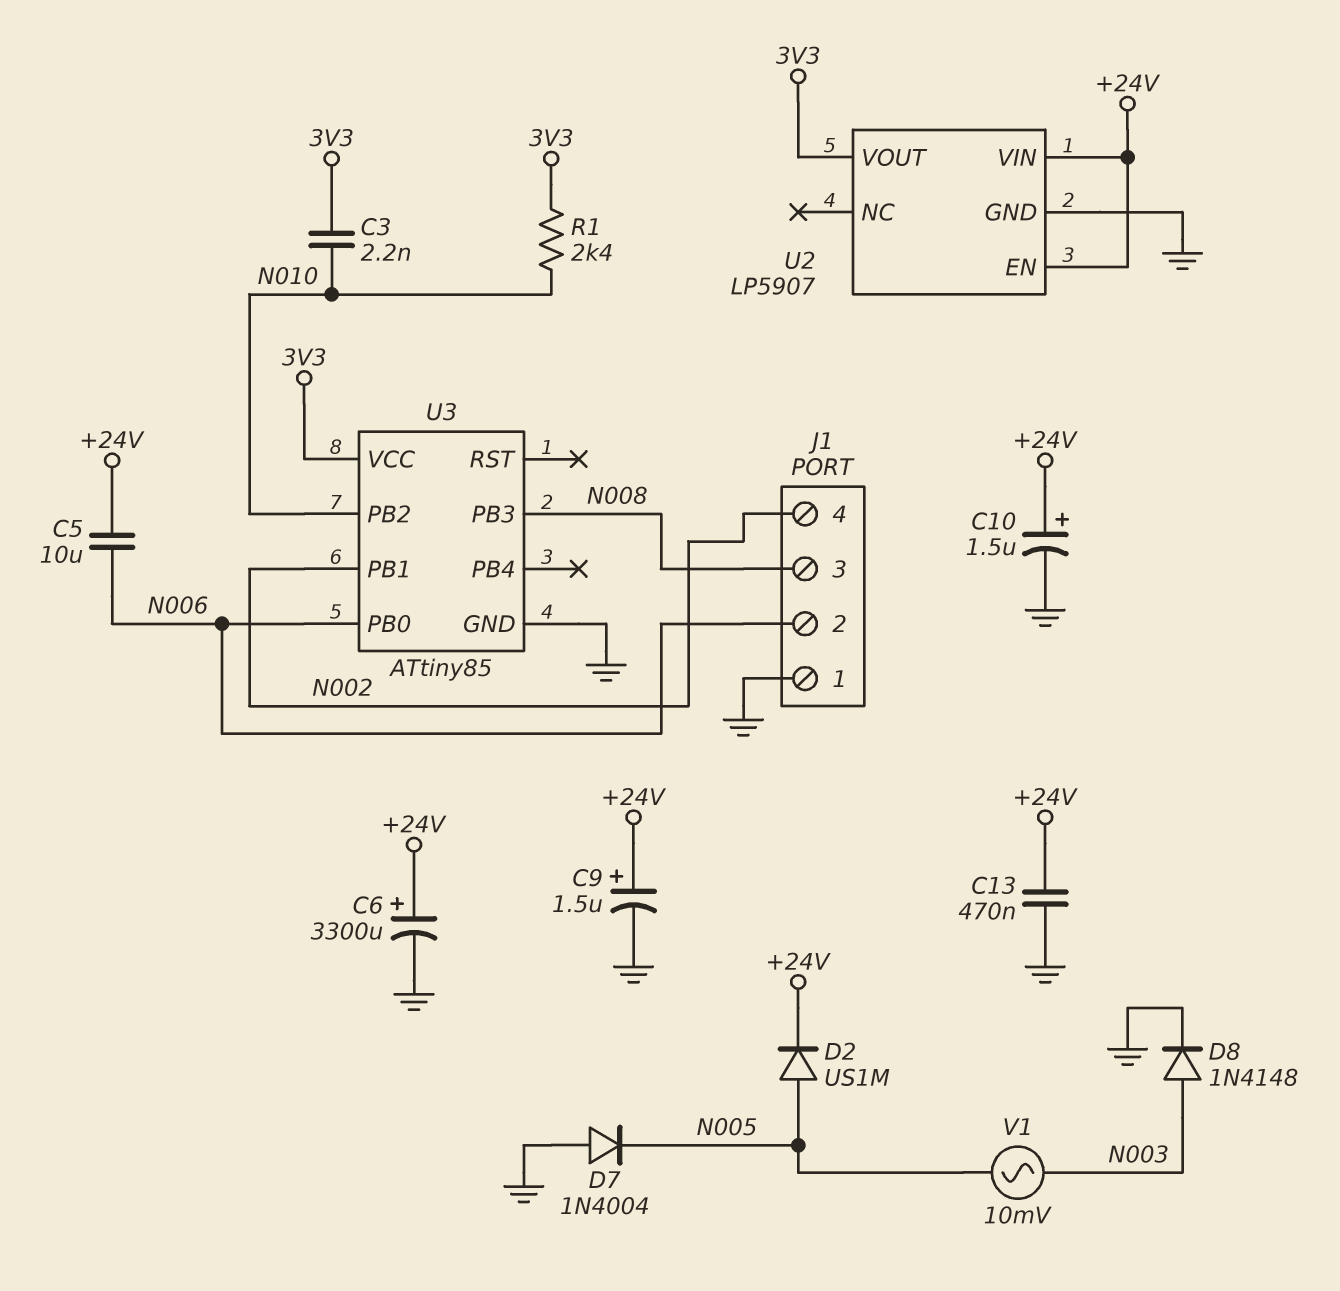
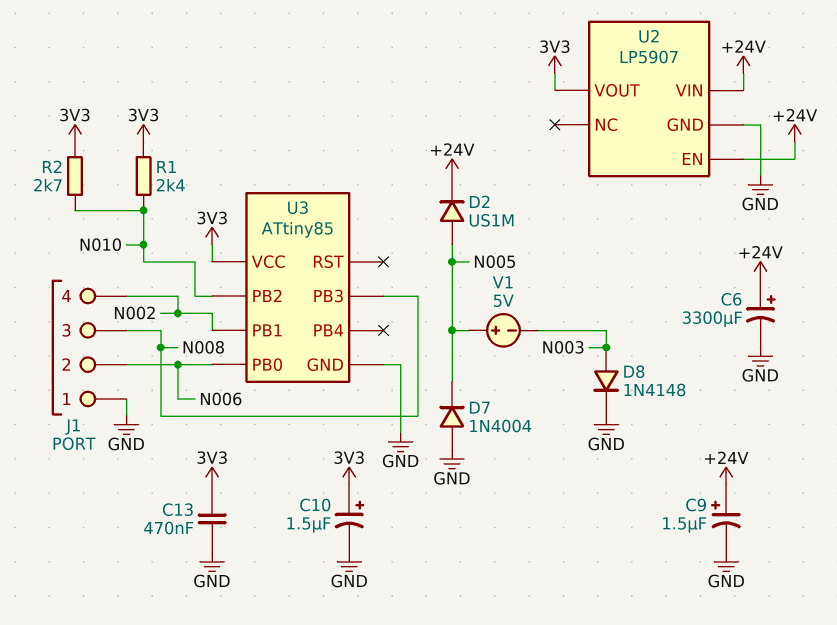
C3: 2.2nF (3V3, N010) -> none
C5: 10uF (+24V, N006) -> none
C10: 1.5uF (plus +24V, minus GND) -> 1.5uF (plus 3V3, minus GND)
C13: 470nF (+24V, GND) -> 470nF (3V3, GND)
R2: none -> 2.7k (3V3, N010)
V1: AC 10mV (N003, N005) -> 5V (plus N005, minus N003)

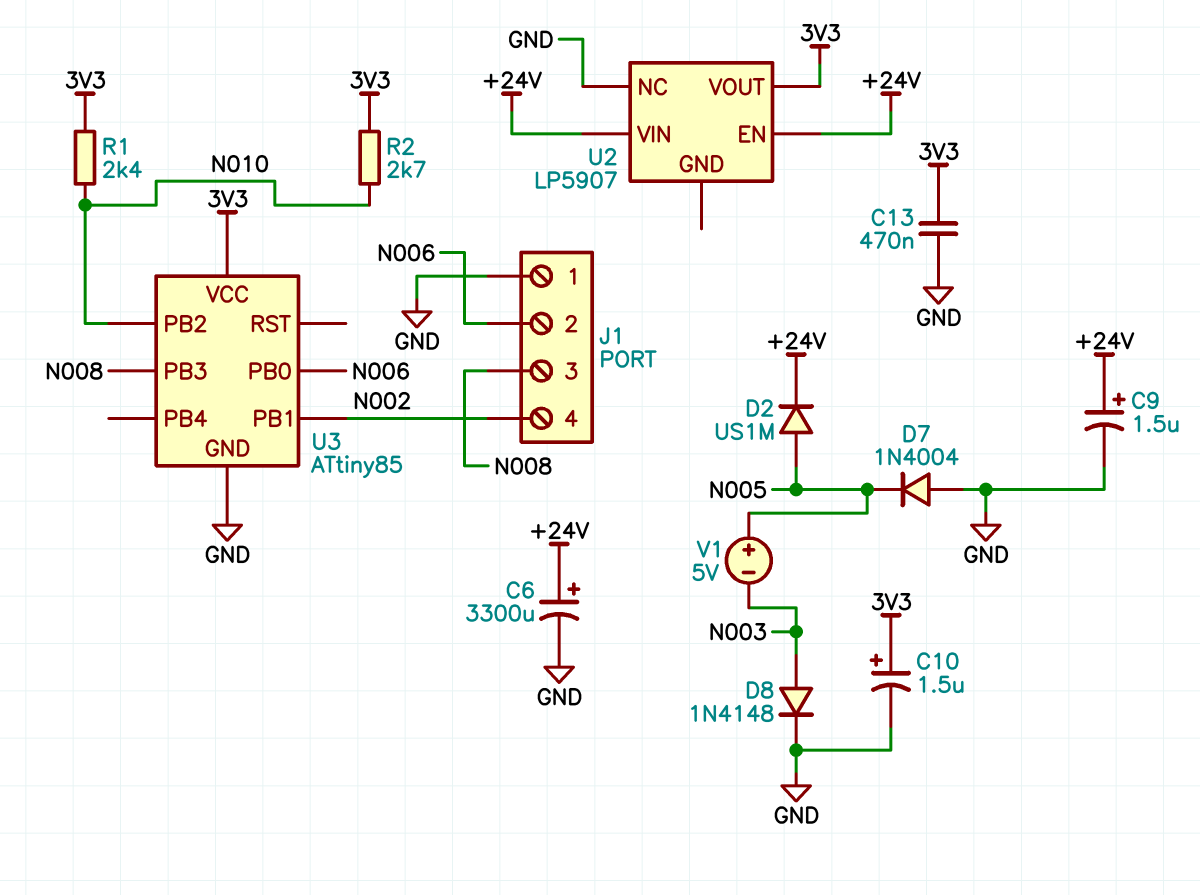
U2 pin GND: GND -> none
U2 pin NC: none -> GND

